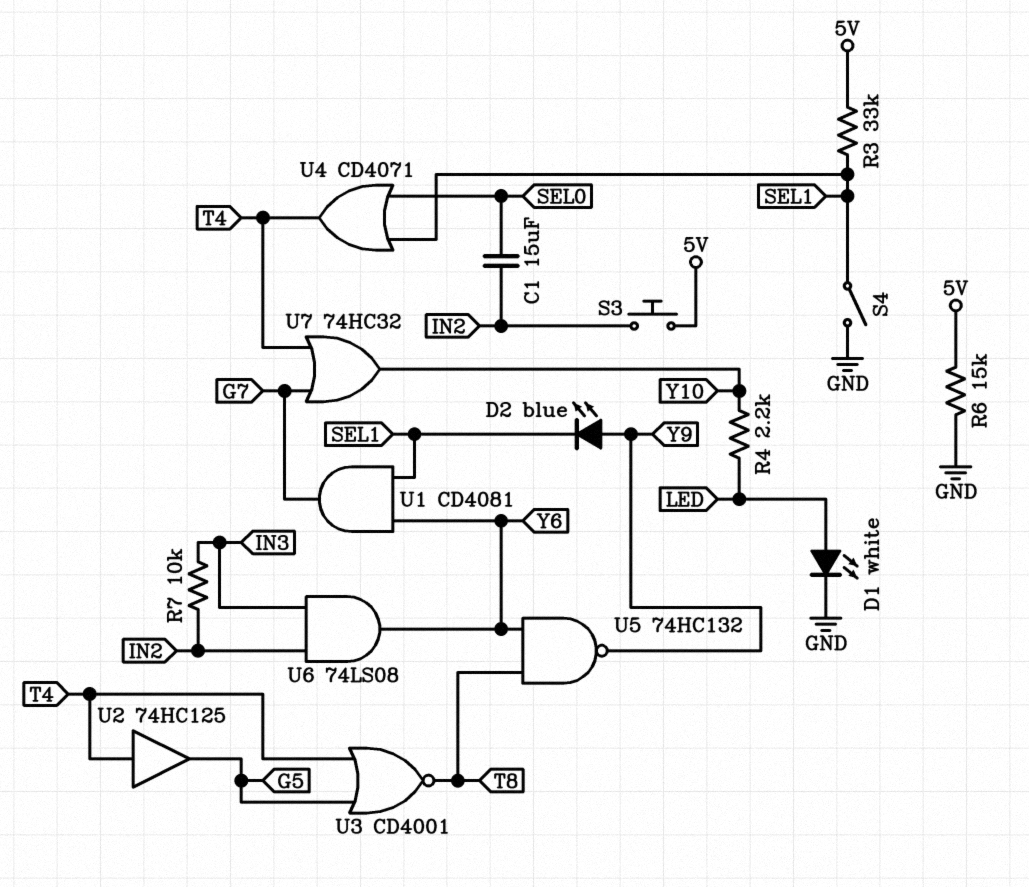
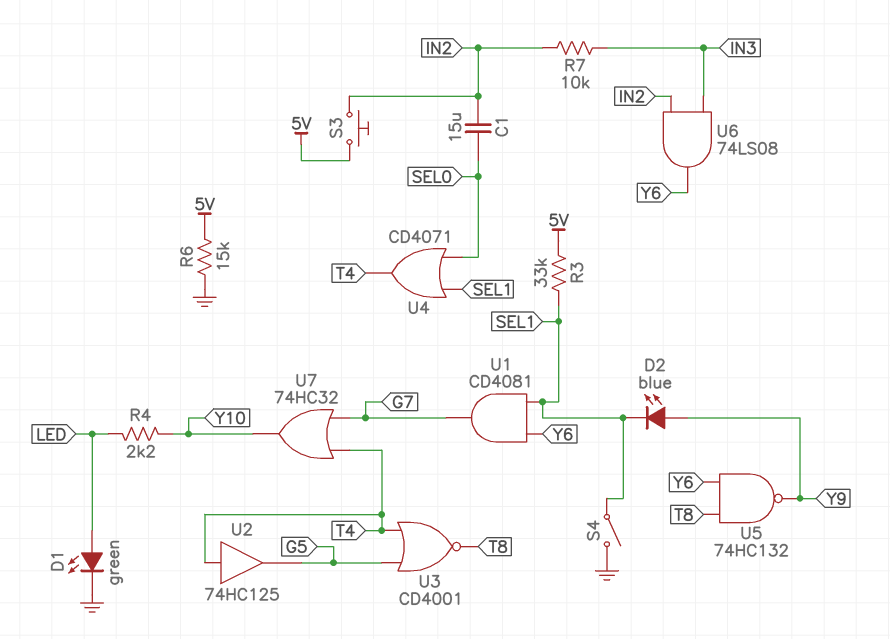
D1: LED white (A LED, K GND) -> LED green (A LED, K GND)

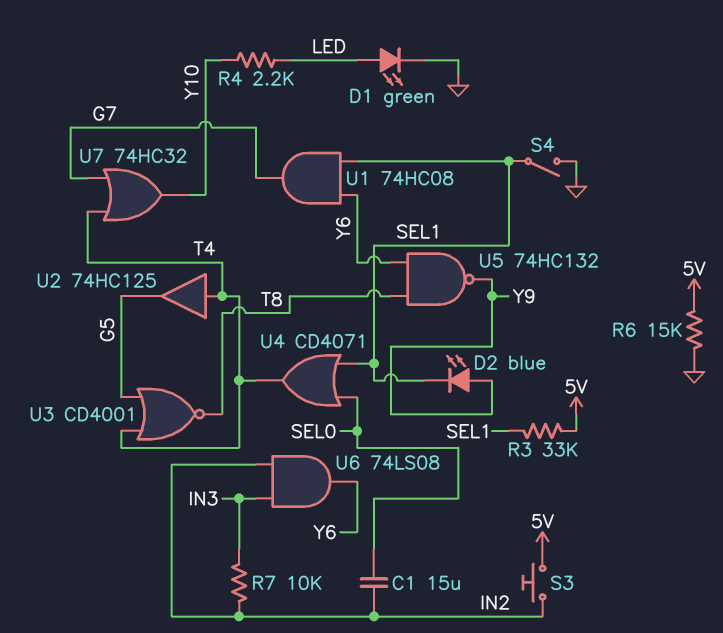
U1: AND CD4081 (in SEL1, in Y6, out G7) -> AND 74HC08 (in SEL1, in Y6, out G7)

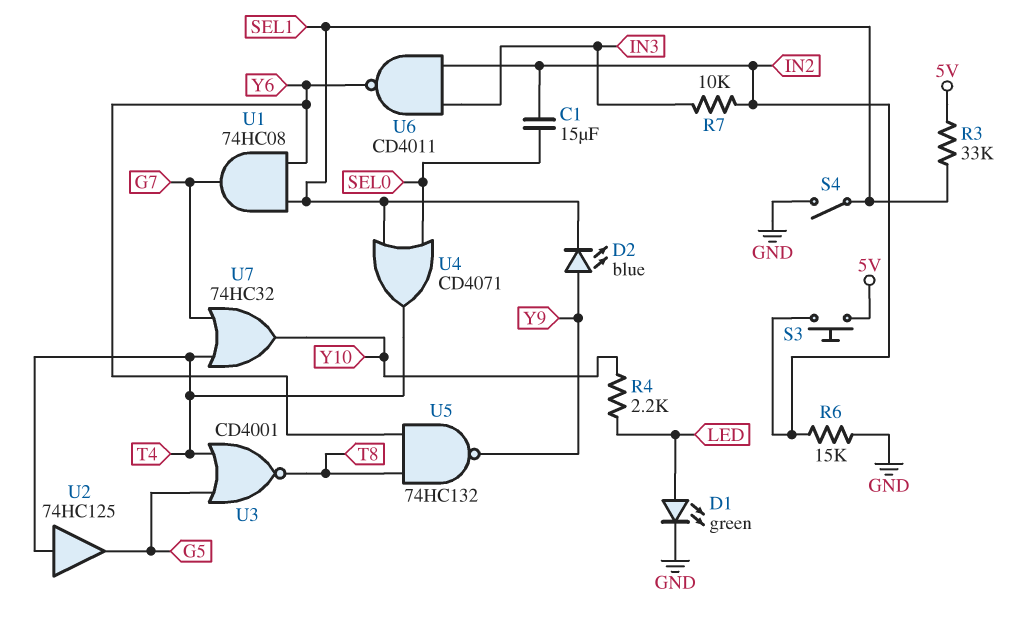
R6: 15k (5V, GND) -> 15k (GND, IN2)
U6: AND 74LS08 (in IN2, in IN3, out Y6) -> NAND CD4011 (in IN2, in IN3, out Y6)

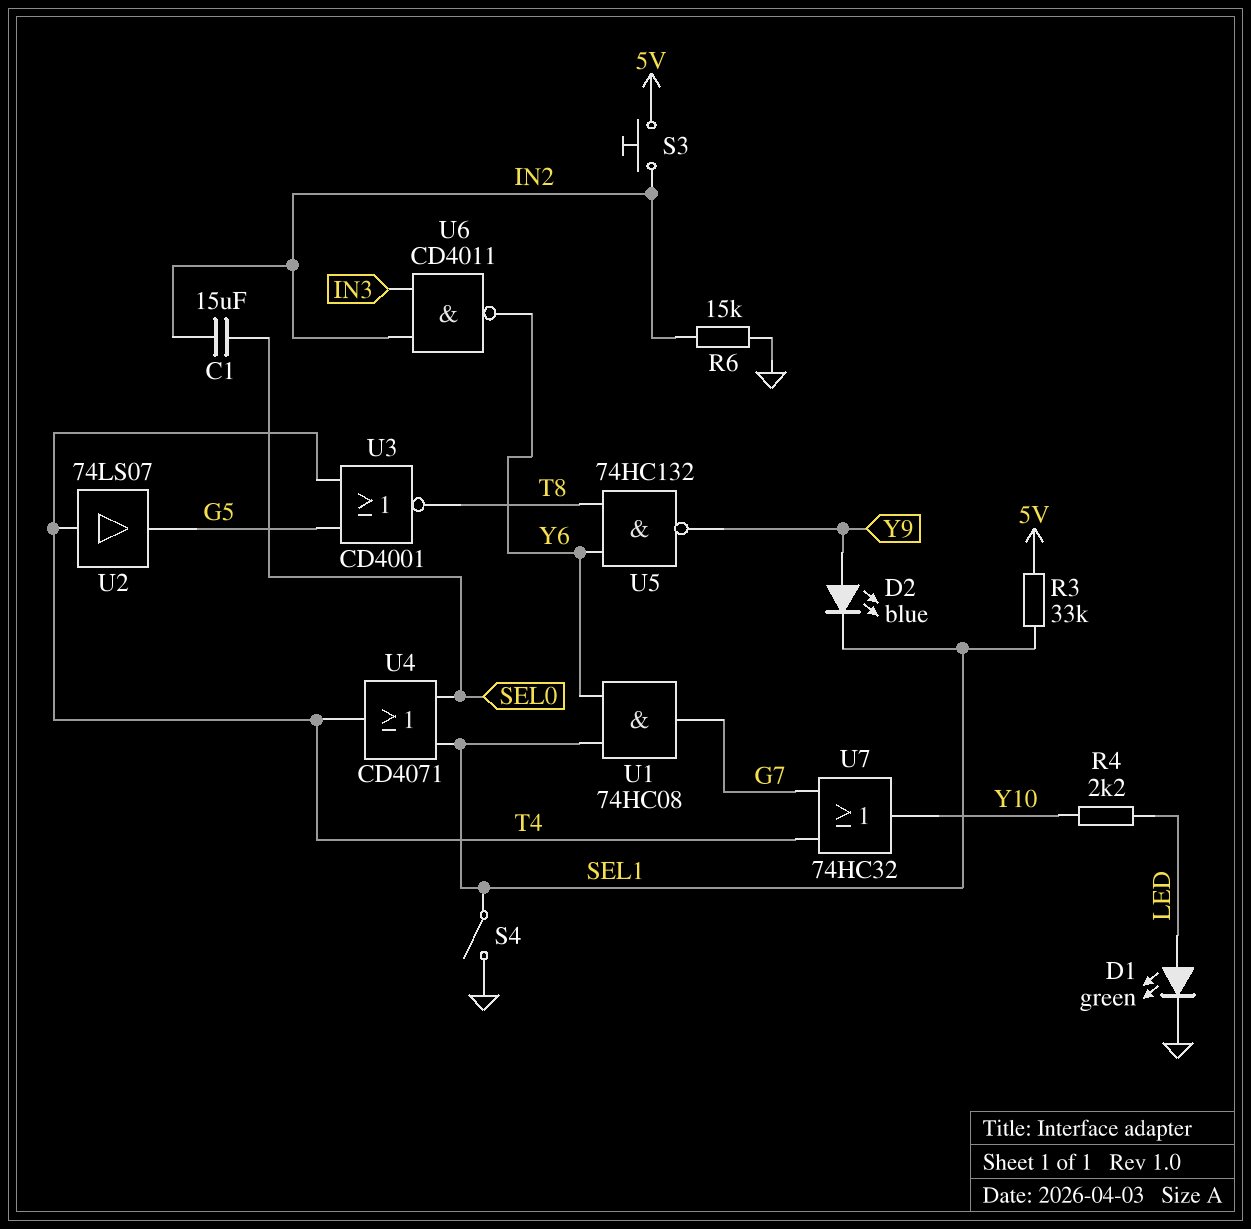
R7: 10k (IN2, IN3) -> none
U2: buffer 74HC125 (in T4, out G5) -> buffer 74LS07 (in T4, out G5)

